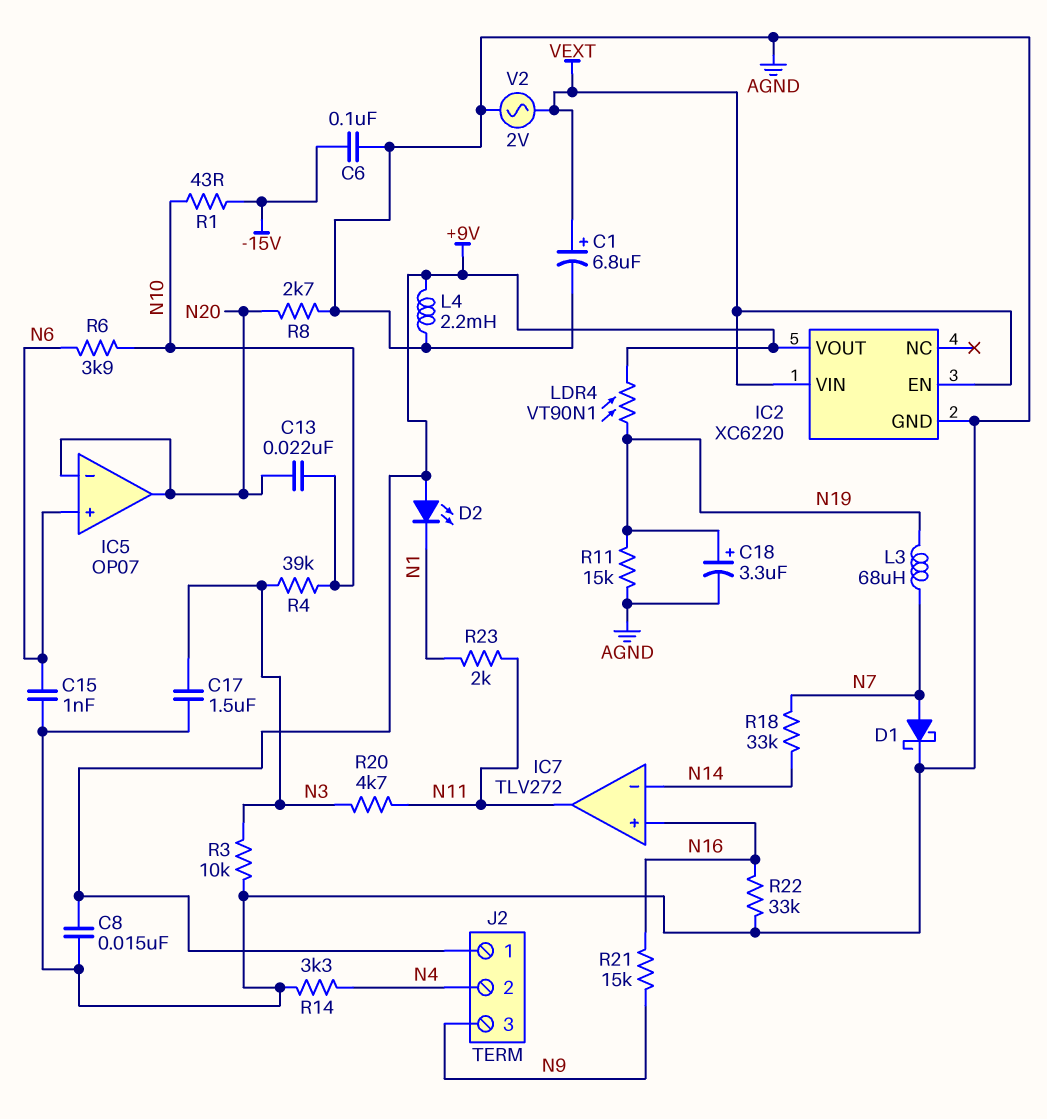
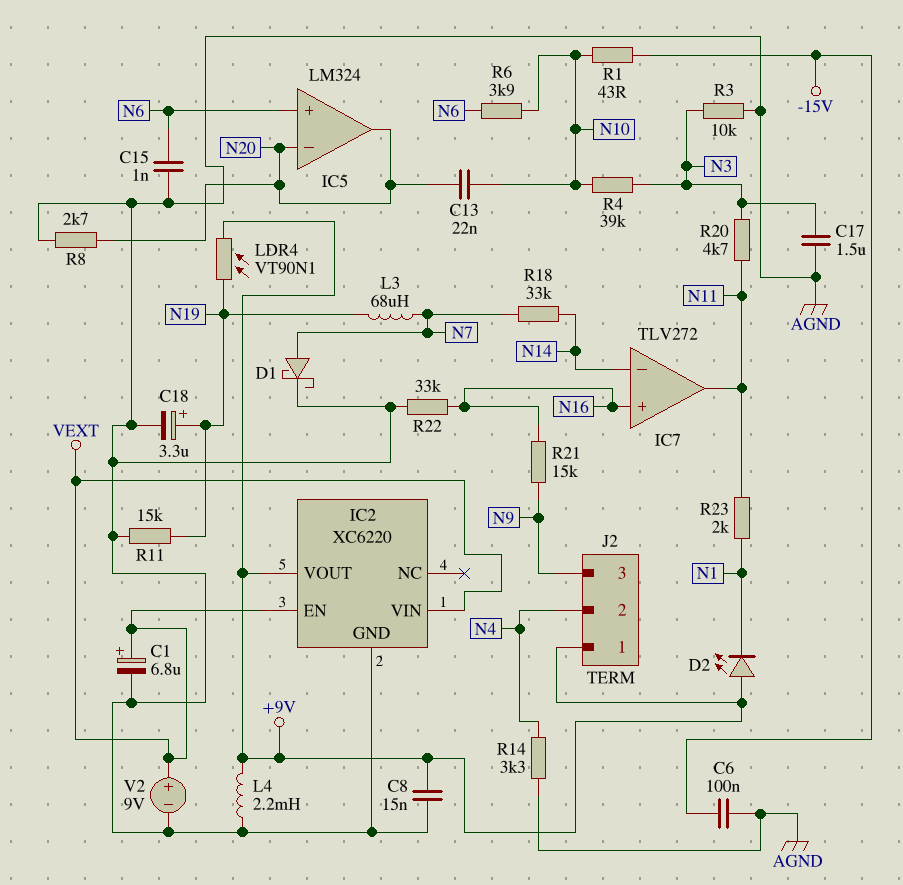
IC5: OP07 -> LM324
V2: AC 2V (AGND, VEXT) -> 9V (plus VEXT, minus AGND)

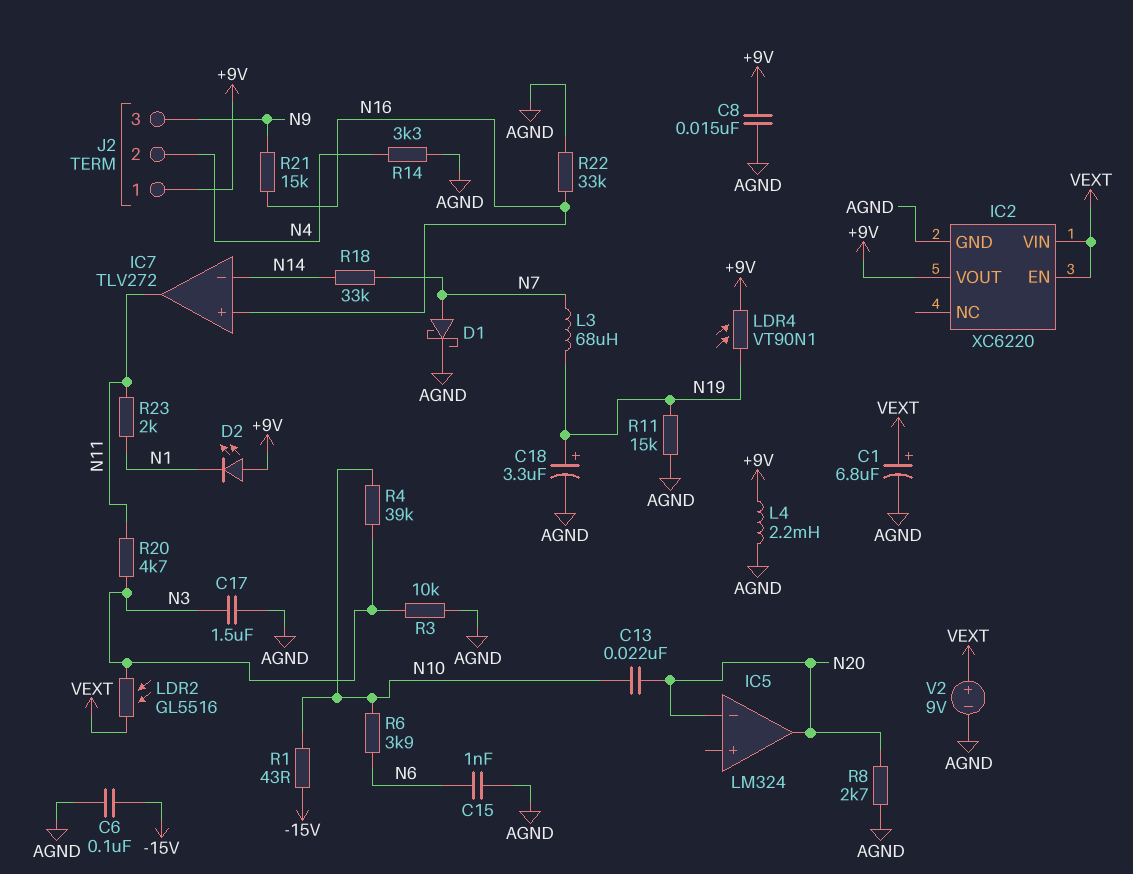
IC5 pin in+: N6 -> none
LDR2: none -> GL5516 (N3, VEXT)

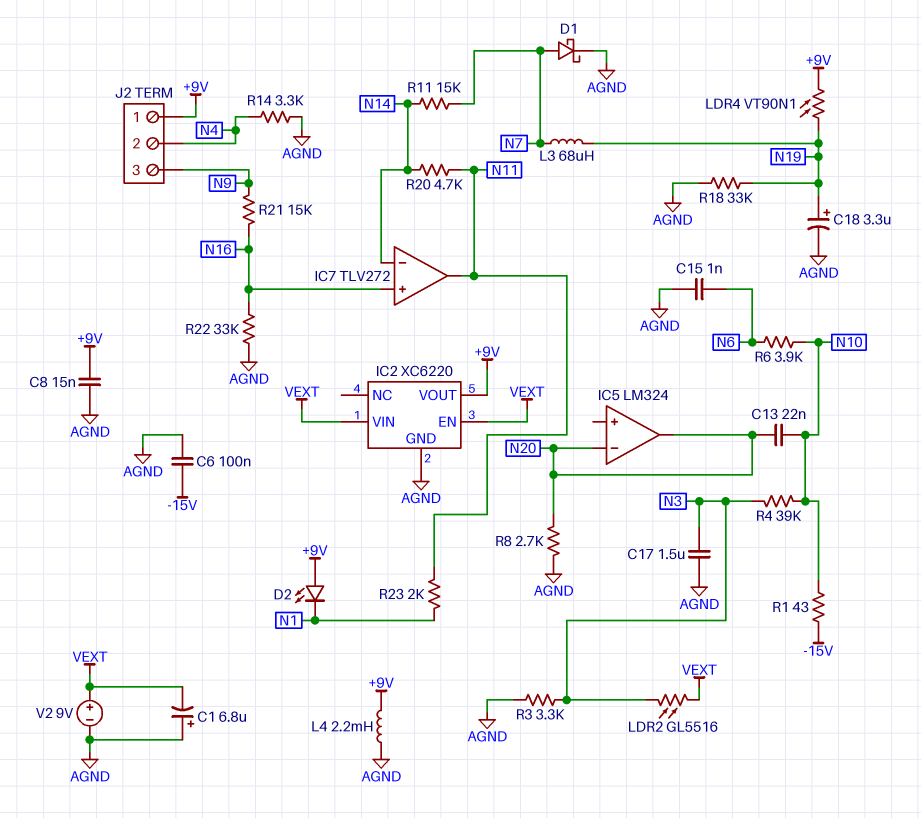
C1: 6.8uF (plus VEXT, minus AGND) -> 6.8uF (plus AGND, minus VEXT)
R3: 10k (AGND, N3) -> 3.3k (AGND, N3)
R11: 15k (AGND, N19) -> 15k (N7, N14)
R18: 33k (N7, N14) -> 33k (AGND, N19)
R20: 4.7k (N3, N11) -> 4.7k (N11, N14)

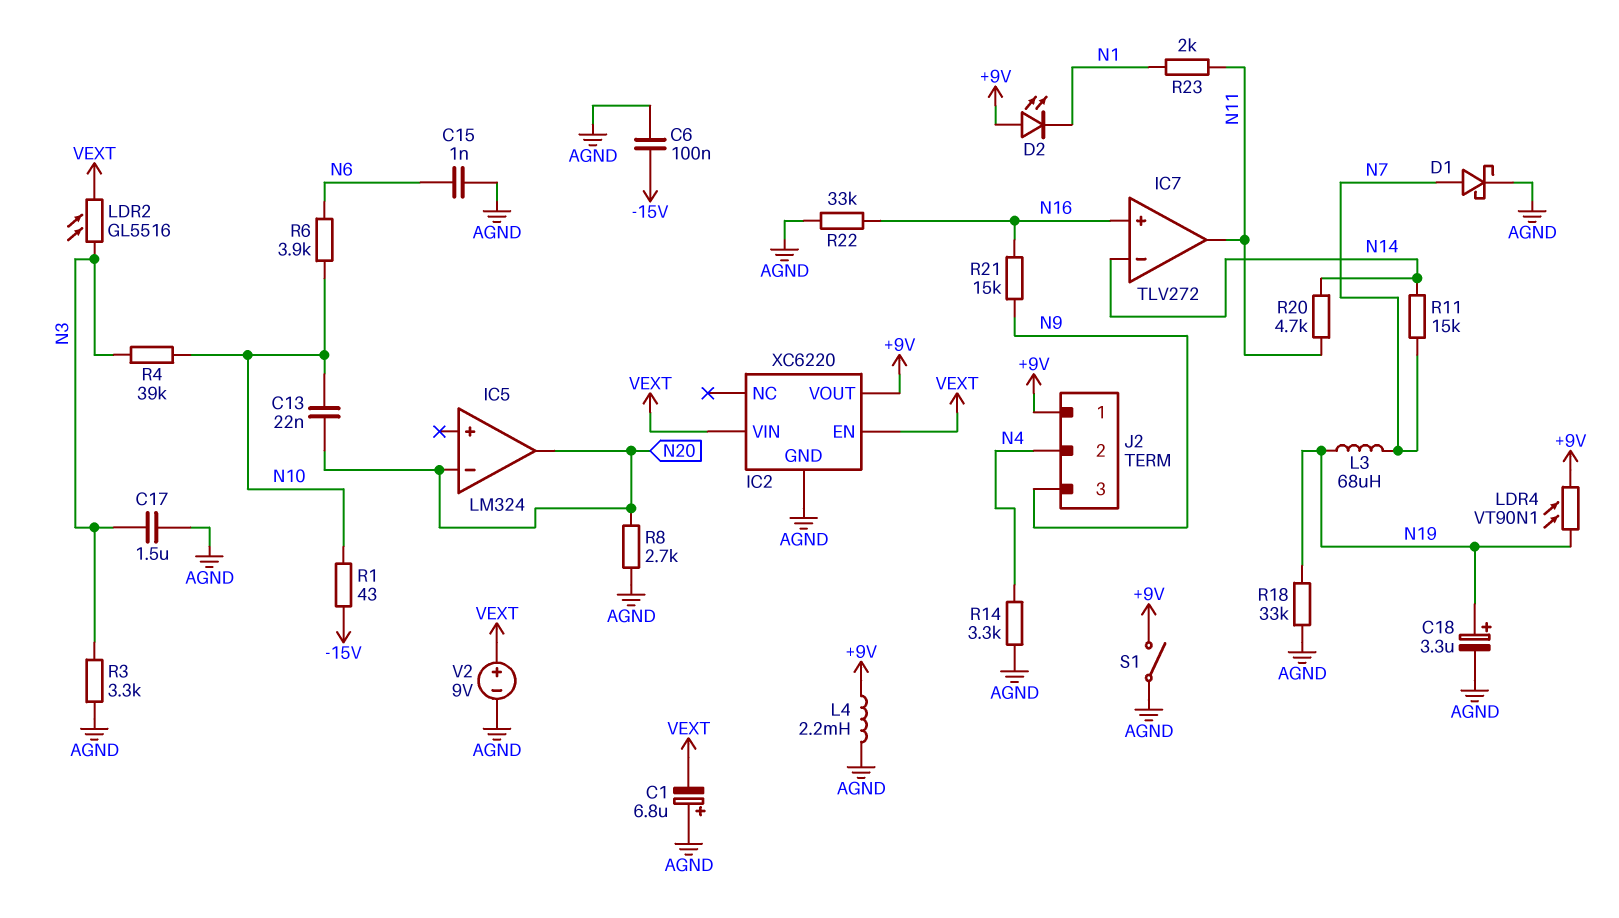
C8: 15nF (+9V, AGND) -> none
S1: none -> switch (+9V, AGND)

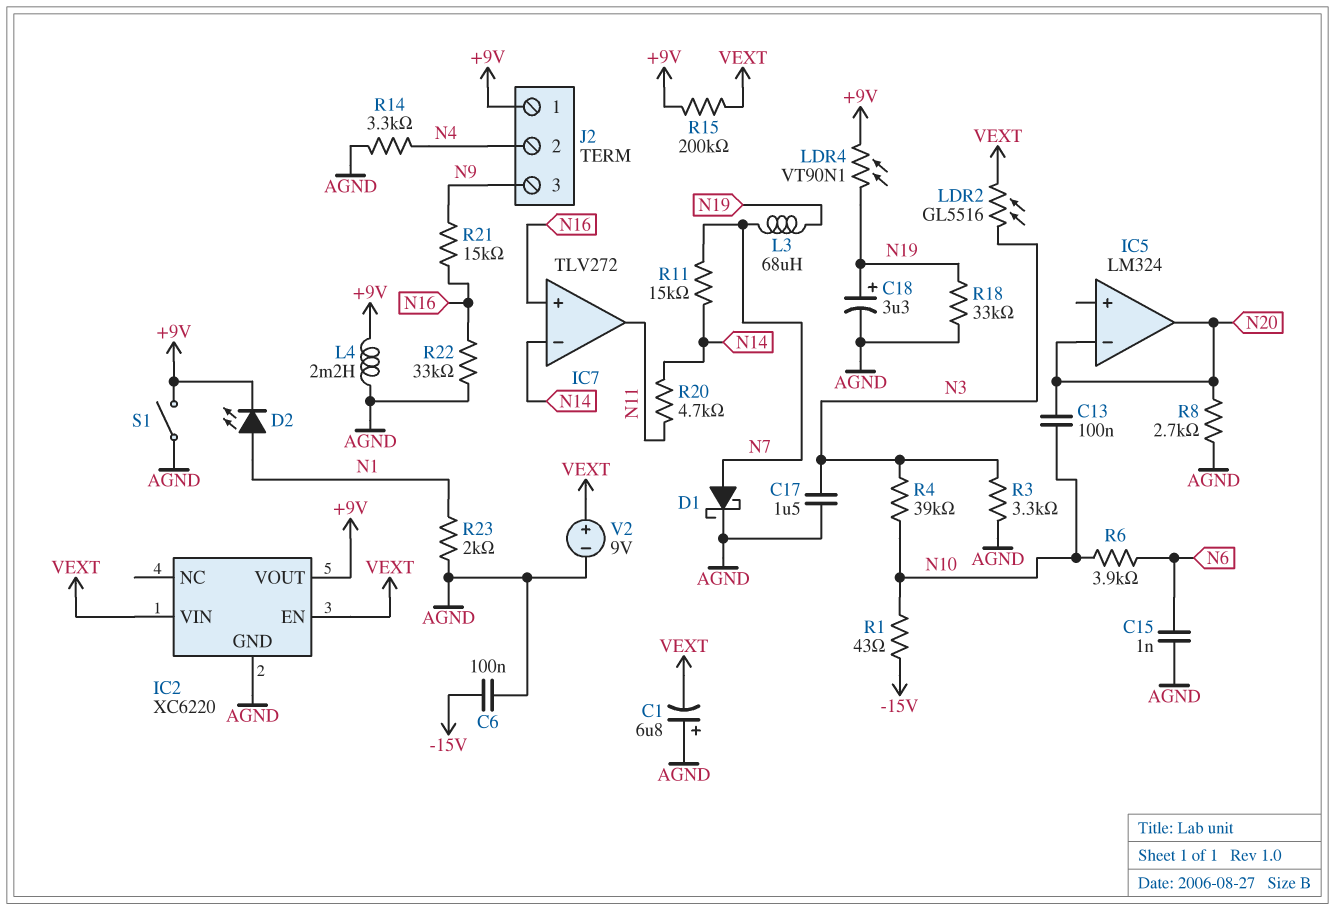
C13: 22nF (N10, N20) -> 100nF (N10, N20)
D2: LED (A +9V, K N1) -> LED (A N1, K +9V)
R15: none -> 200k (+9V, VEXT)
R23: 2k (N1, N11) -> 2k (AGND, N1)

